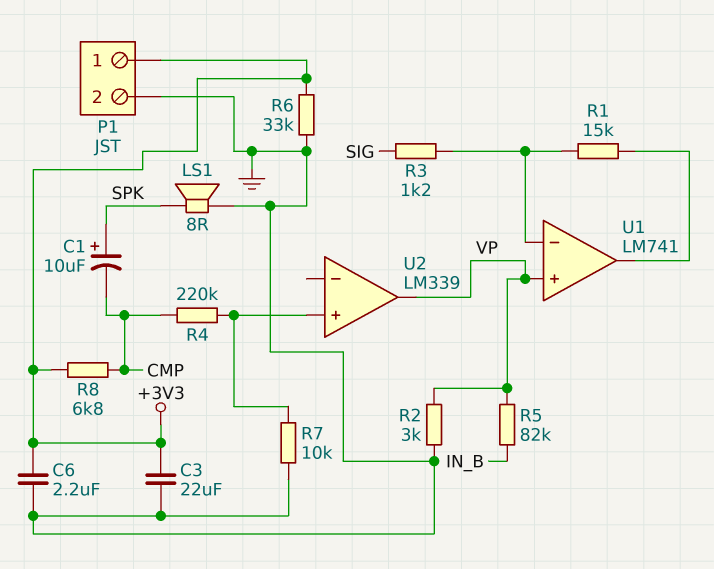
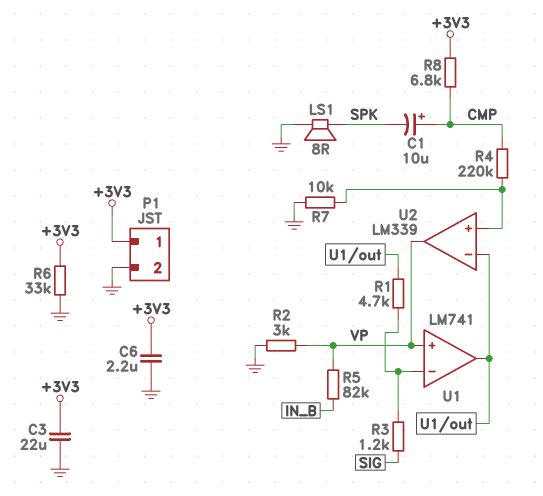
C1: 10uF (plus SPK, minus CMP) -> 10uF (plus CMP, minus SPK)
R1: 15k (U1/in-, U1/out) -> 4.7k (U1/in-, U1/out)
U2 pin in-: none -> U1/out

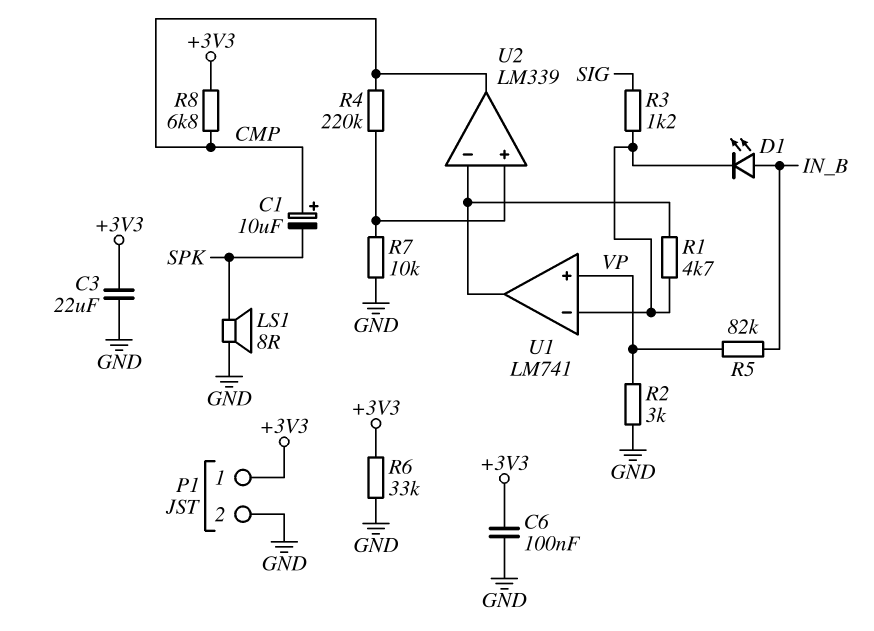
C6: 2.2uF (+3V3, GND) -> 100nF (+3V3, GND)
D1: none -> LED (A IN_B, K U1/in-)
U2 pin out: VP -> CMP

